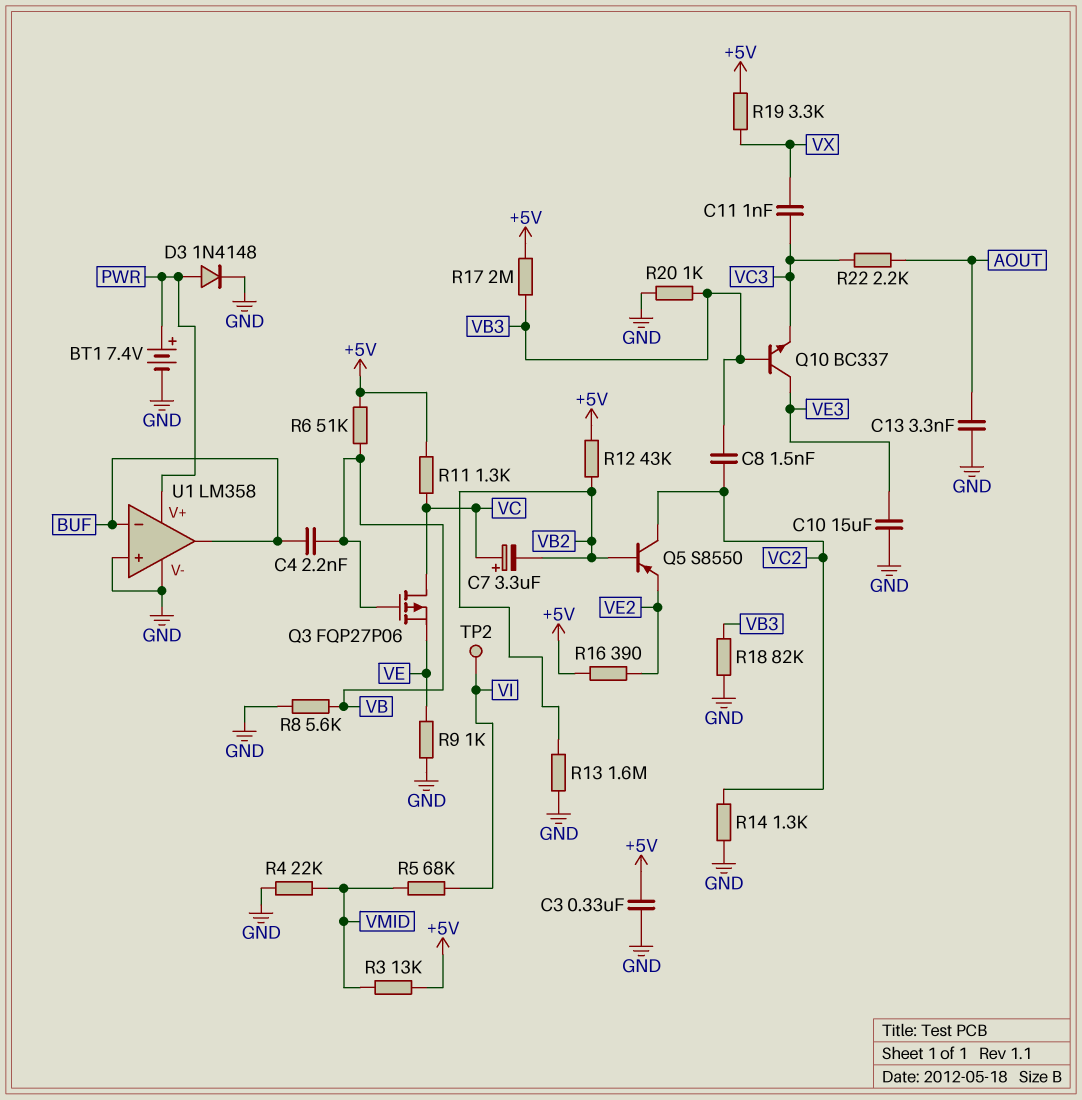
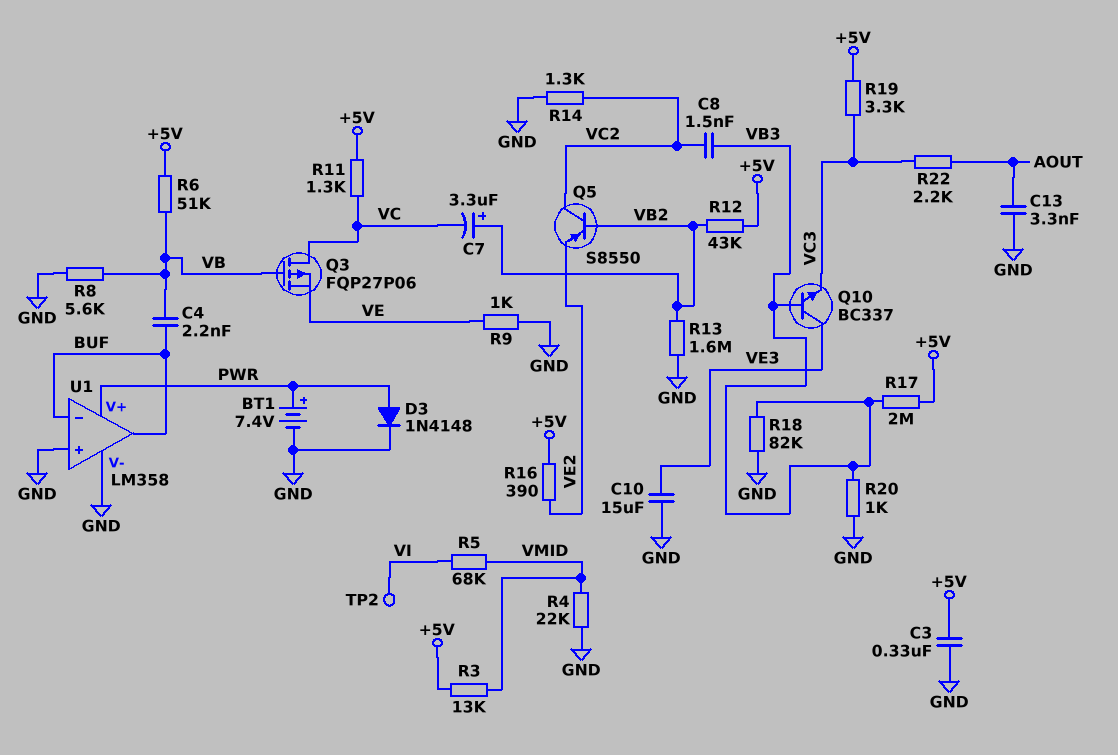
C7: 3.3uF (plus VC, minus VB2) -> 3.3uF (plus VB2, minus VC)
C11: 1nF (VC3, VX) -> none
R19: 3.3k (+5V, VX) -> 3.3k (+5V, VC3)

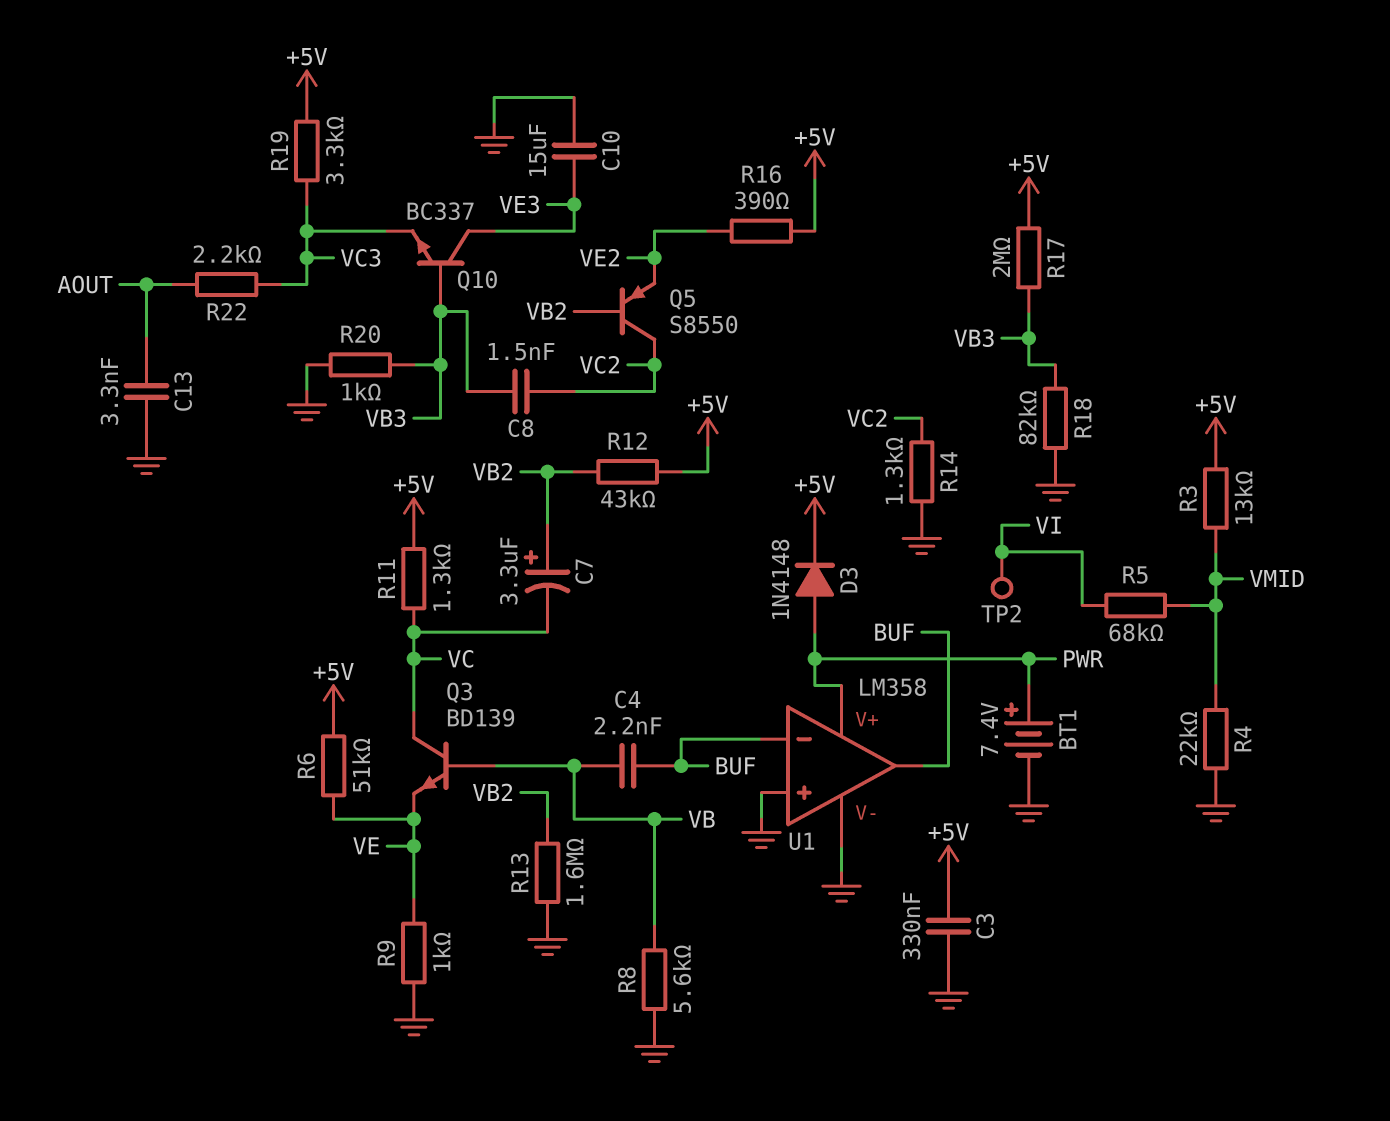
D3: diode 1N4148 (A PWR, K GND) -> diode 1N4148 (A PWR, K +5V)
Q3: PMOS FQP27P06 (G VB, D VC, S VE) -> NPN BD139 (B VB, C VC, E VE)
R6: 51k (+5V, VB) -> 51k (+5V, VE)

